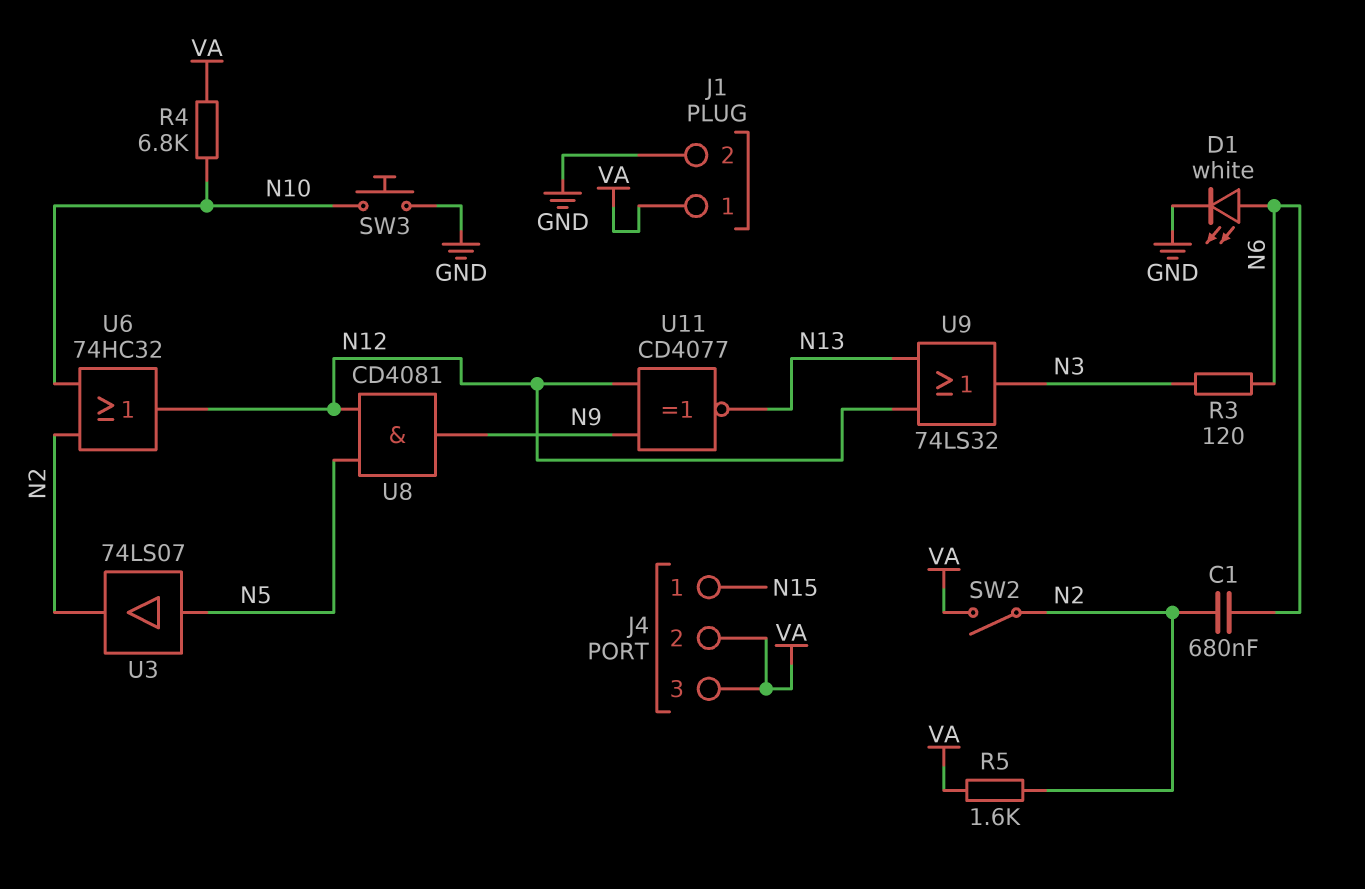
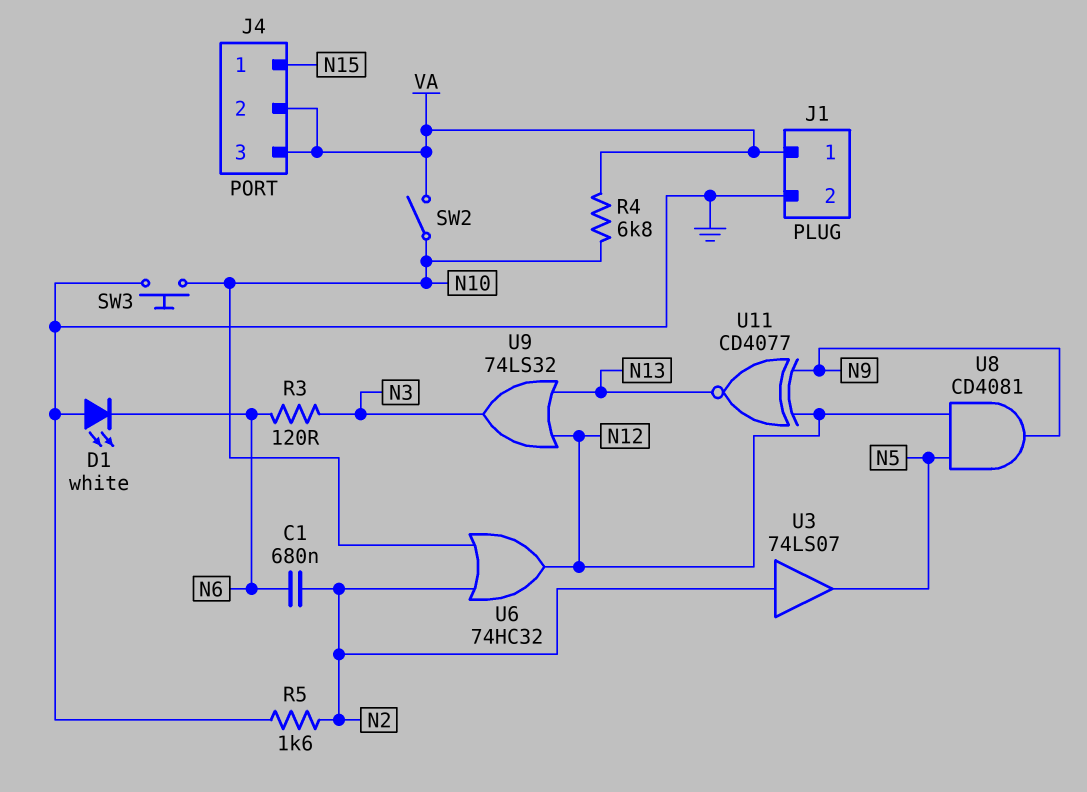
D1: LED white (A N6, K GND) -> LED white (A GND, K N6)
R5: 1.6k (N2, VA) -> 1.6k (GND, N2)
SW2: switch (N2, VA) -> switch (N10, VA)
U3: buffer 74LS07 (in N5, out N2) -> buffer 74LS07 (in N2, out N5)

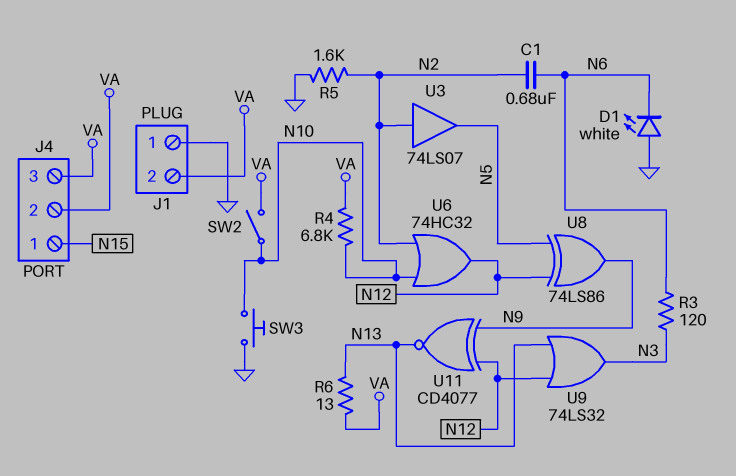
J1 pin 1: VA -> GND
J1 pin 2: GND -> VA
R6: none -> 13 (N13, VA)
U8: AND CD4081 (in N5, in N12, out N9) -> XOR 74LS86 (in N5, in N12, out N9)

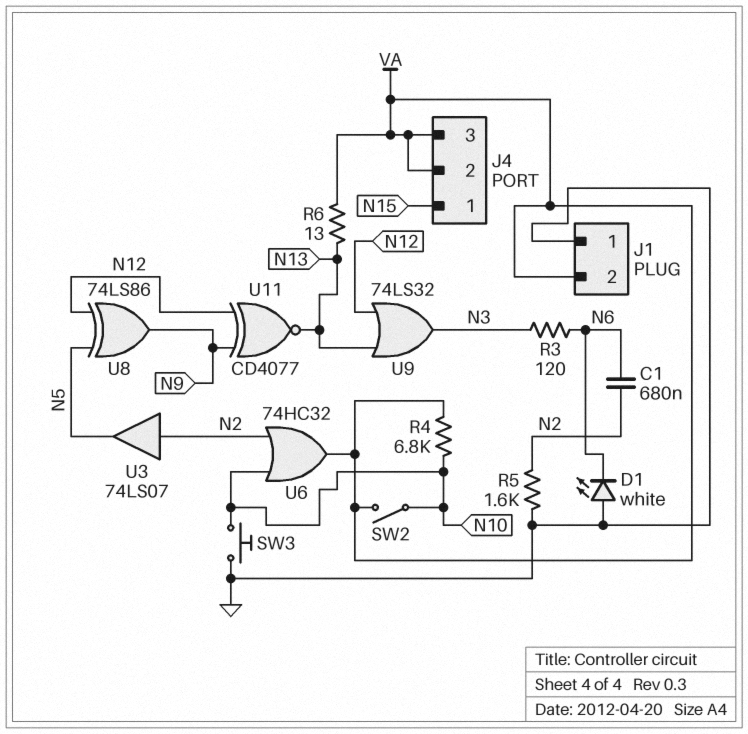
U6: OR 74HC32 (in N2, in N10, out N12) -> OR 74HC32 (in N2, in N10, out VA)

